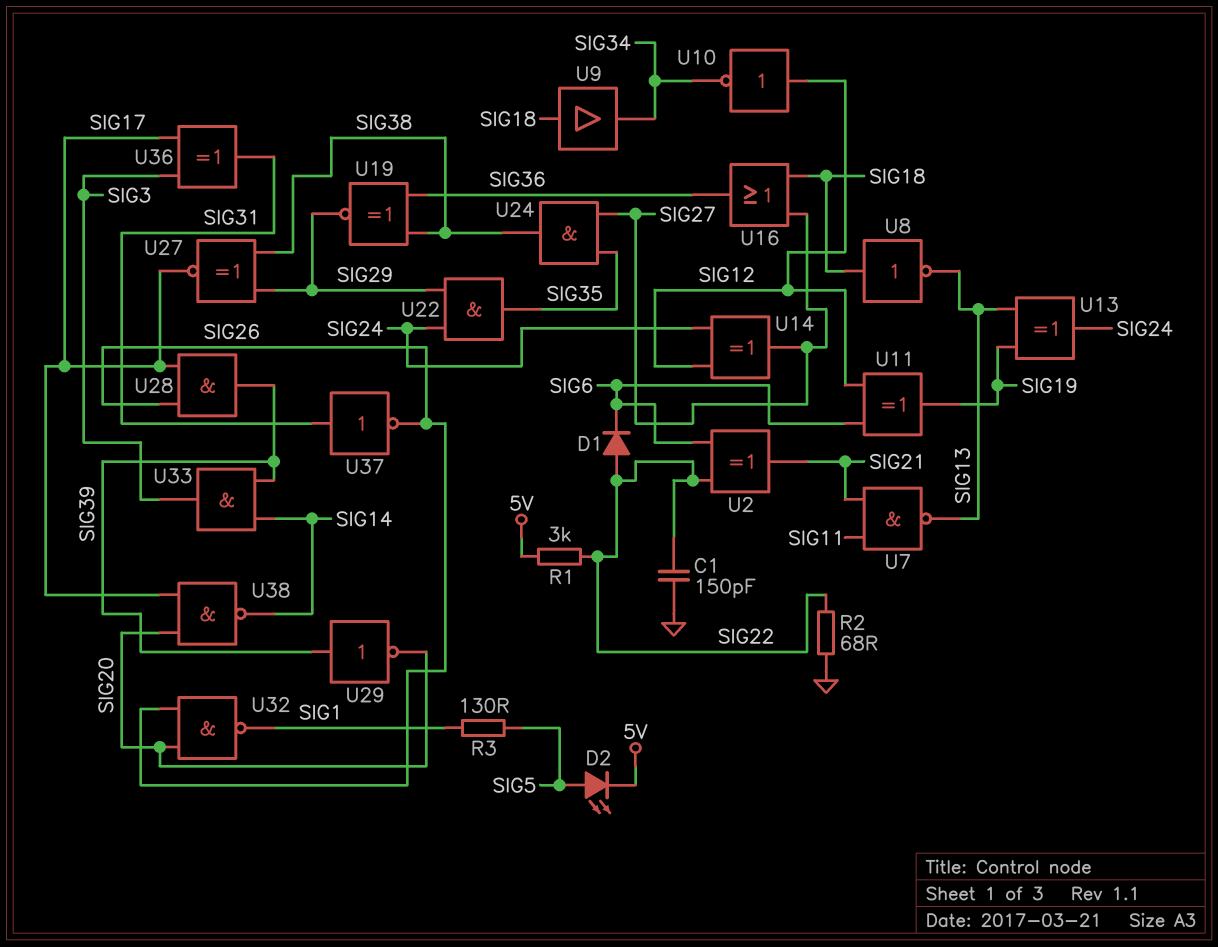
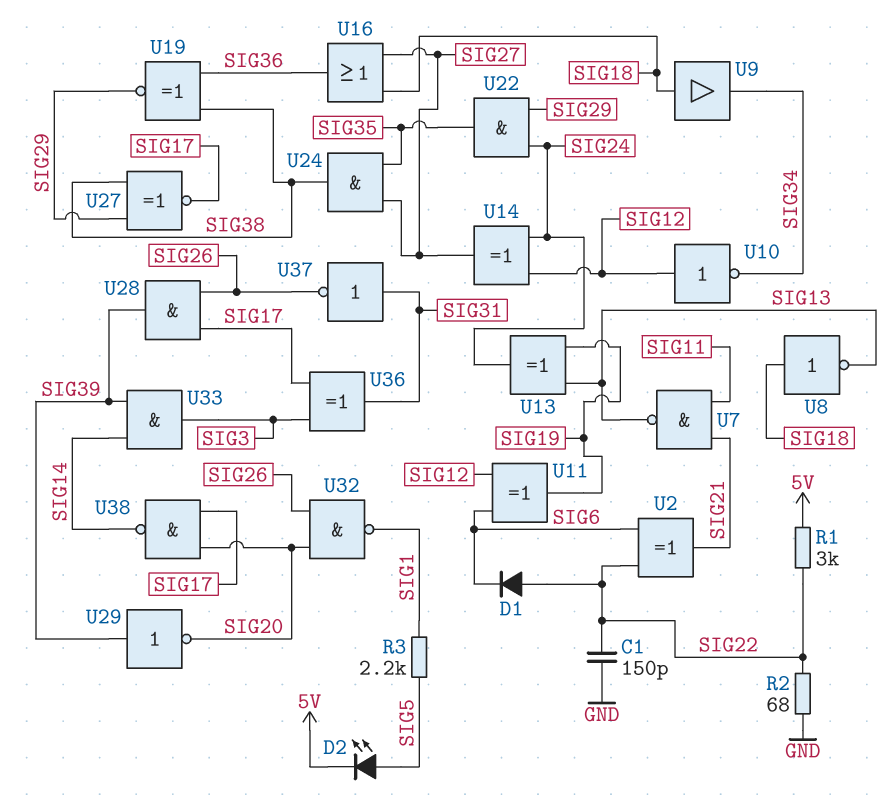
R3: 130 (SIG1, SIG5) -> 2.2k (SIG1, SIG5)

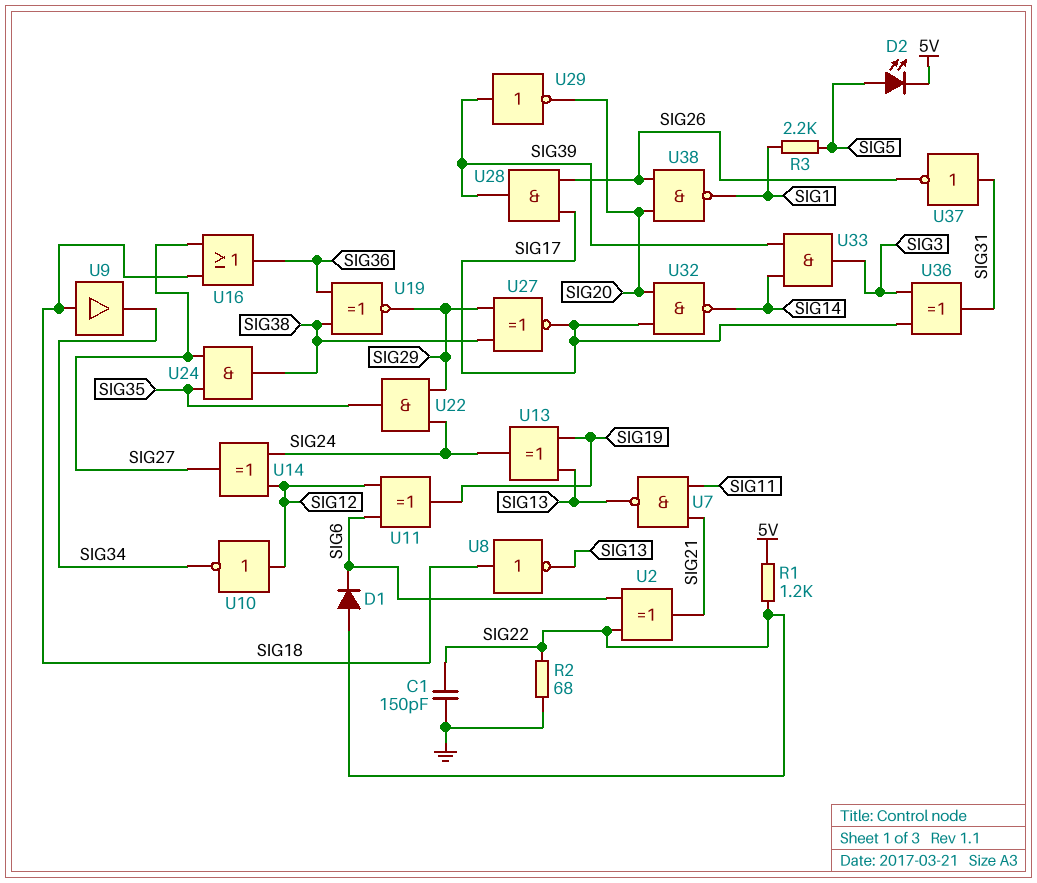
R1: 3k (5V, SIG22) -> 1.2k (5V, SIG22)
U32: NAND (in SIG20, in SIG26, out SIG1) -> NAND (in SIG17, in SIG20, out SIG14)
U38: NAND (in SIG17, in SIG20, out SIG14) -> NAND (in SIG20, in SIG26, out SIG1)

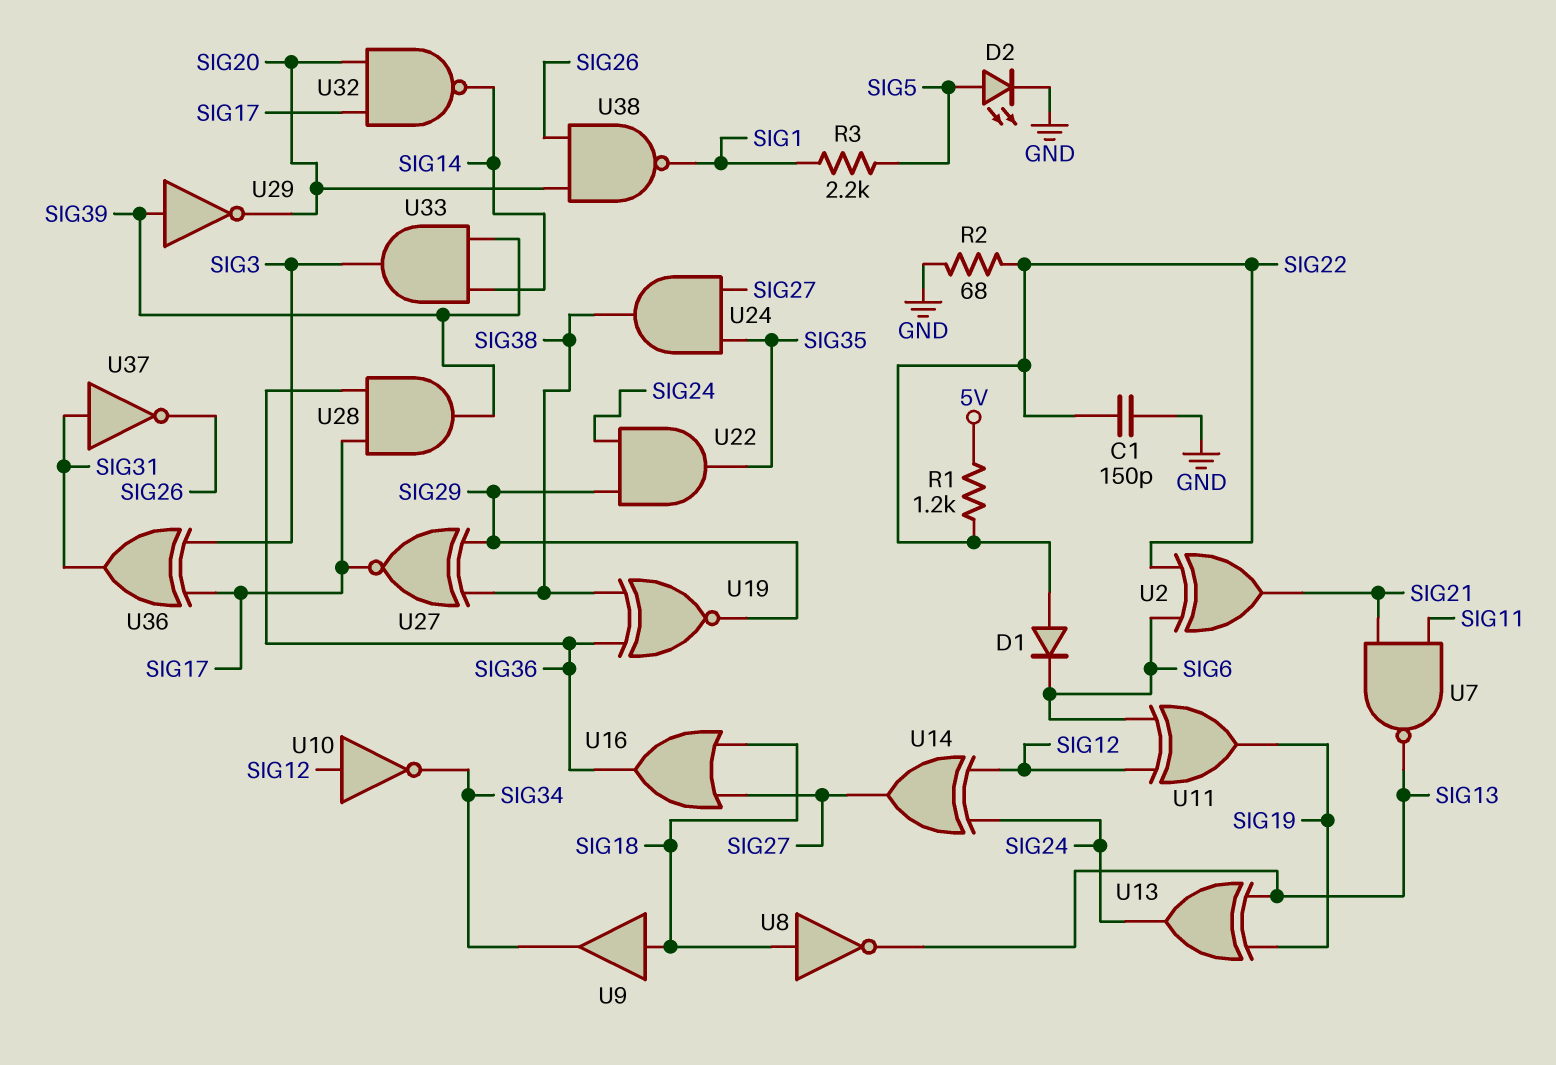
D2: LED (A SIG5, K 5V) -> LED (A SIG5, K GND)
U28: AND (in SIG17, in SIG26, out SIG39) -> AND (in SIG17, in SIG36, out SIG39)

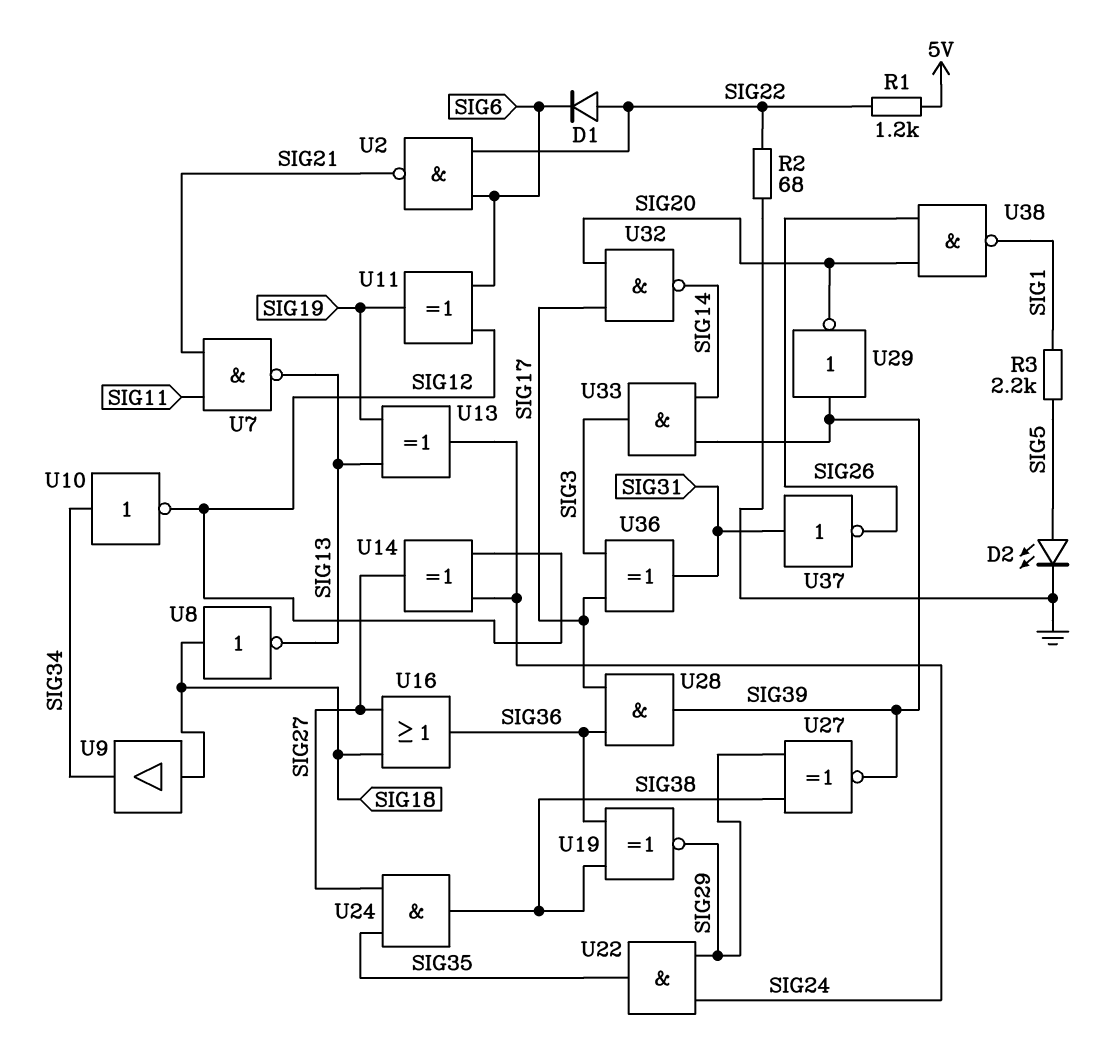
C1: 150pF (GND, SIG22) -> none
U2: XOR (in SIG6, in SIG22, out SIG21) -> NAND (in SIG6, in SIG22, out SIG21)
U10: NOT (in SIG12, out SIG34) -> NOT (in SIG34, out SIG12)
U27: XNOR (in SIG29, in SIG38, out SIG17) -> XNOR (in SIG29, in SIG38, out SIG39)

